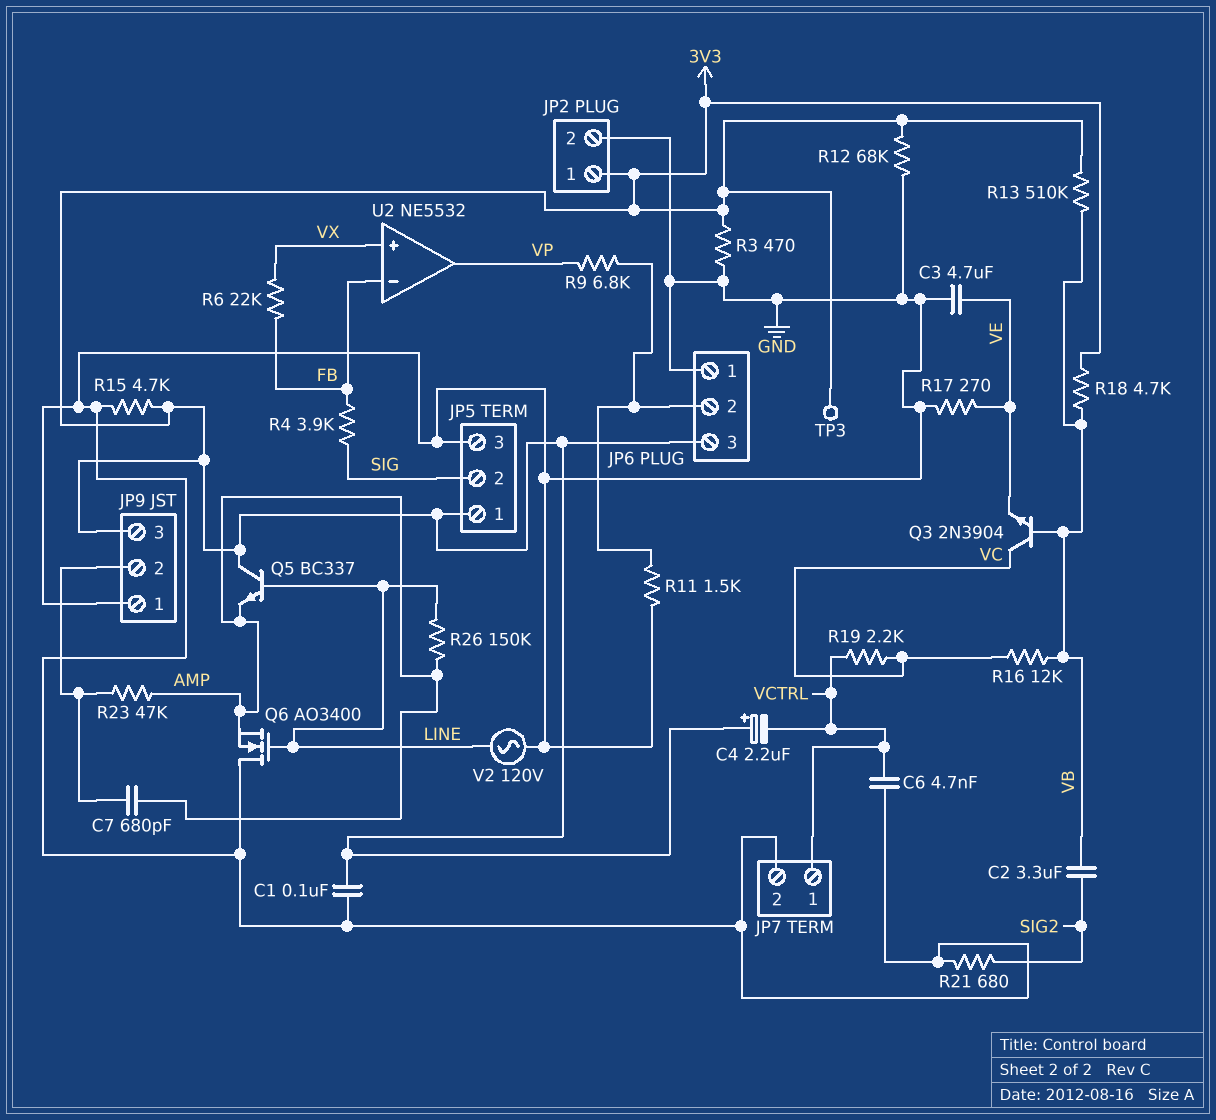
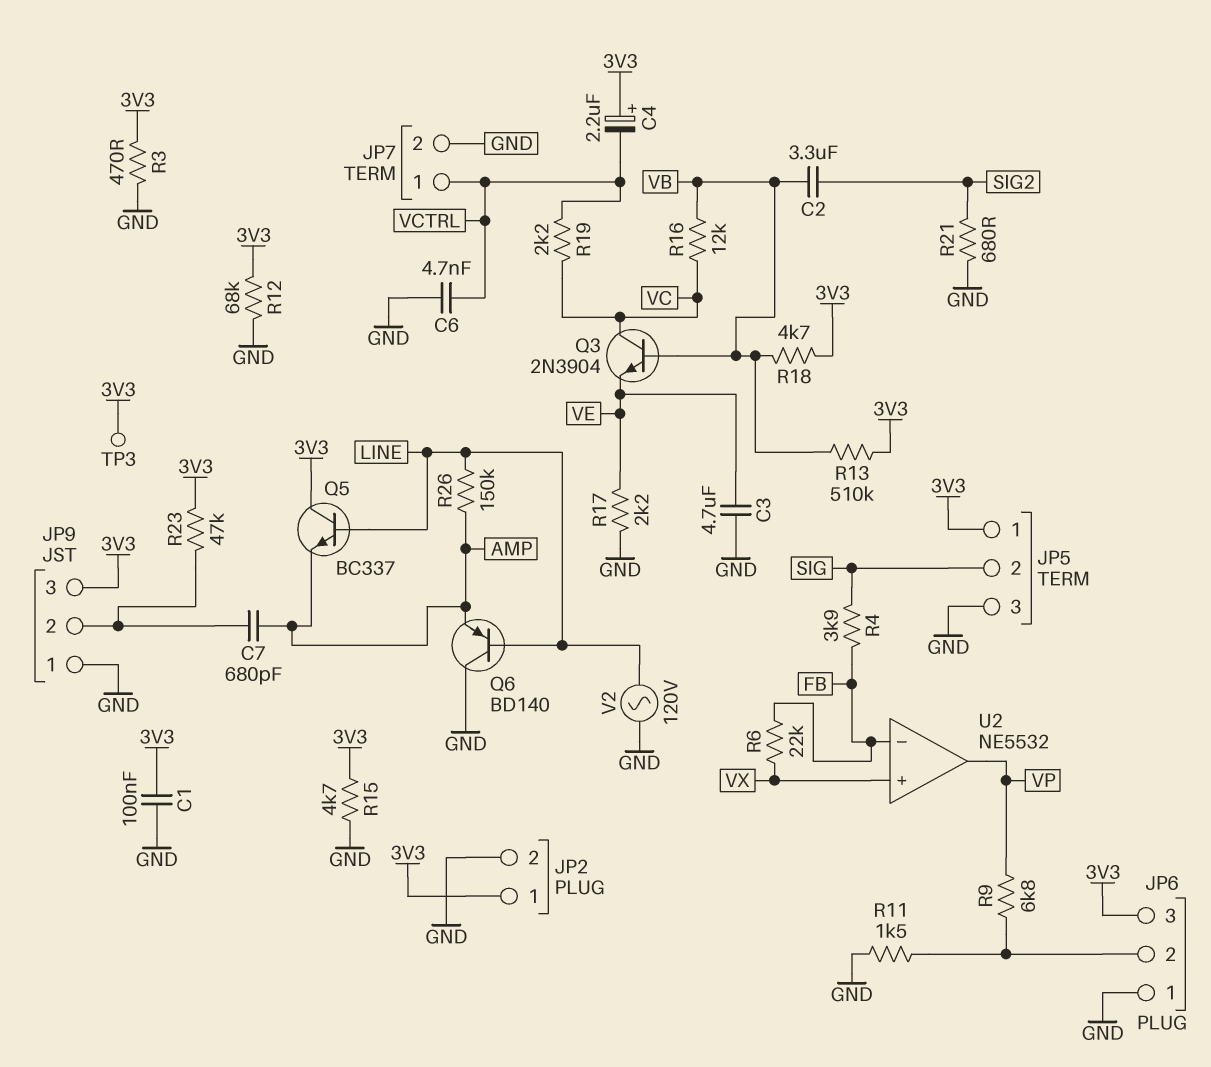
Q6: NMOS AO3400 (G LINE, D GND, S AMP) -> PNP BD140 (B LINE, C GND, E AMP)
R17: 270 (GND, VE) -> 2.2k (GND, VE)
R23: 47k (AMP, JP9/2) -> 47k (3V3, JP9/2)

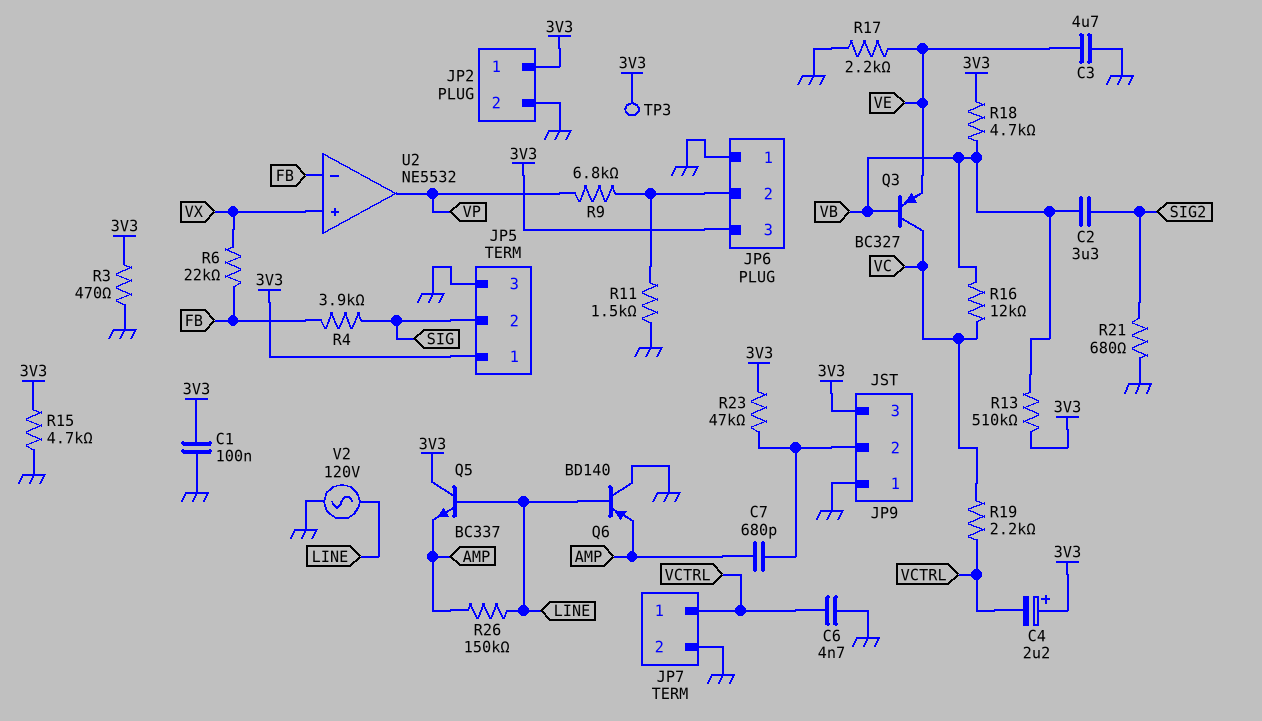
Q3: NPN 2N3904 (B VB, C VC, E VE) -> PNP BC327 (B VB, C VC, E VE)
R12: 68k (3V3, GND) -> none

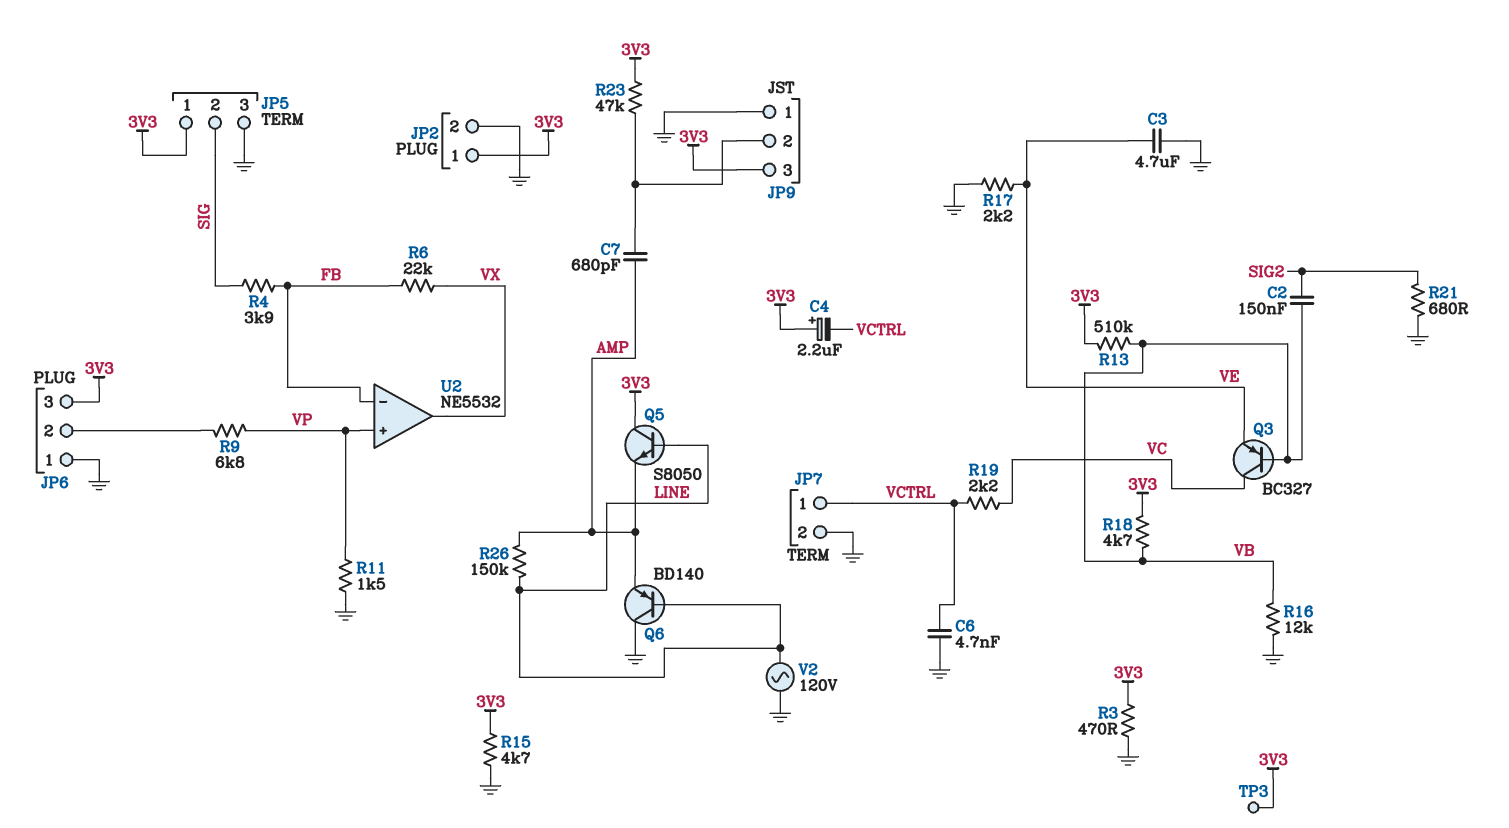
C1: 100nF (3V3, GND) -> none
C2: 3.3uF (SIG2, VB) -> 150nF (SIG2, VB)
Q5: NPN BC337 (B LINE, C 3V3, E AMP) -> NPN S8050 (B LINE, C 3V3, E AMP)
R11: 1.5k (GND, JP6/2) -> 1.5k (GND, VP)
R16: 12k (VB, VC) -> 12k (GND, VB)
U2 pin in+: VX -> VP
U2 pin out: VP -> VX

